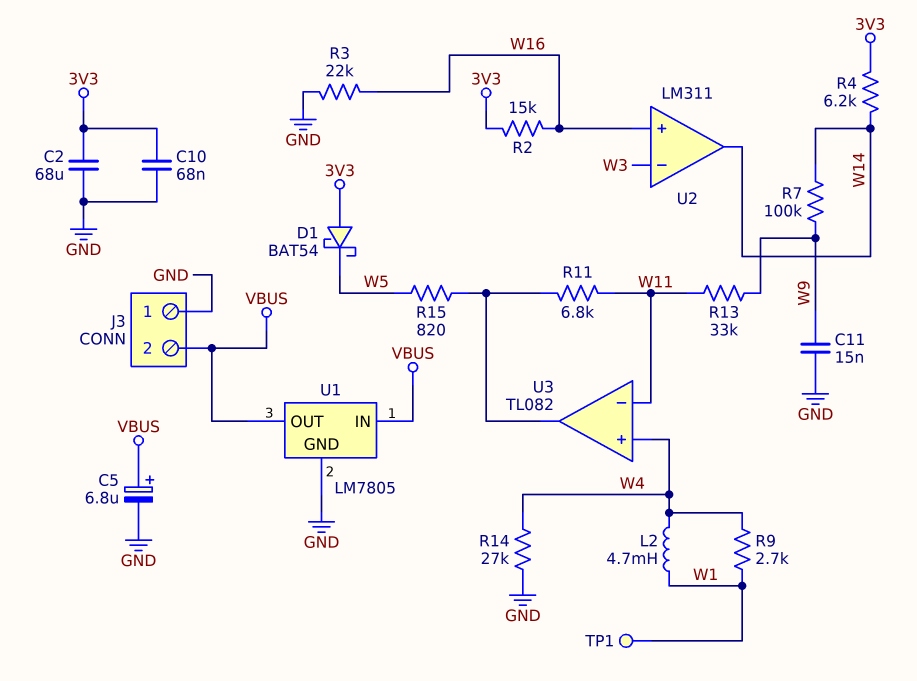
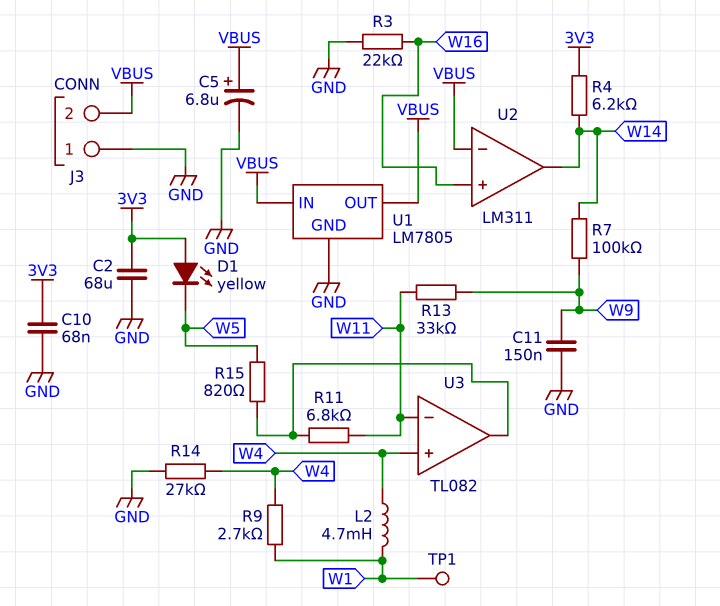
C11: 15nF (GND, W9) -> 150nF (GND, W9)
D1: schottky BAT54 (A 3V3, K W5) -> LED yellow (A 3V3, K W5)
R2: 15k (3V3, W16) -> none
U2 pin in-: W3 -> VBUS

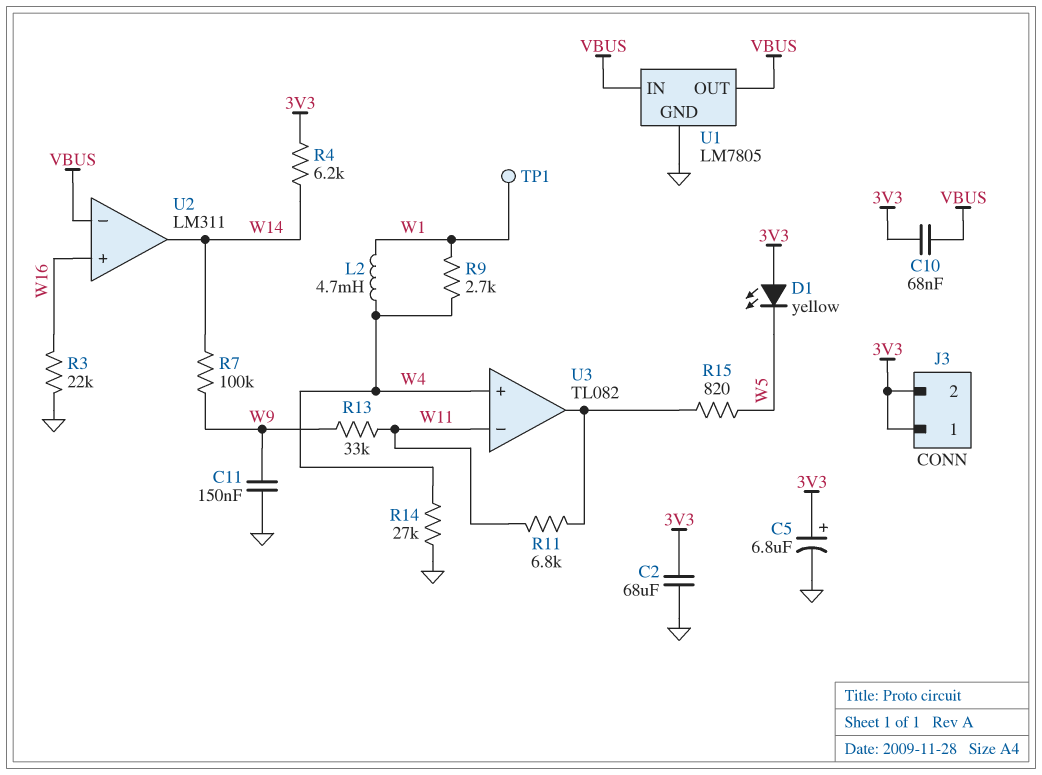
C5: 6.8uF (plus VBUS, minus GND) -> 6.8uF (plus 3V3, minus GND)
C10: 68nF (3V3, GND) -> 68nF (3V3, VBUS)
J3 pin 1: GND -> 3V3
J3 pin 2: VBUS -> 3V3

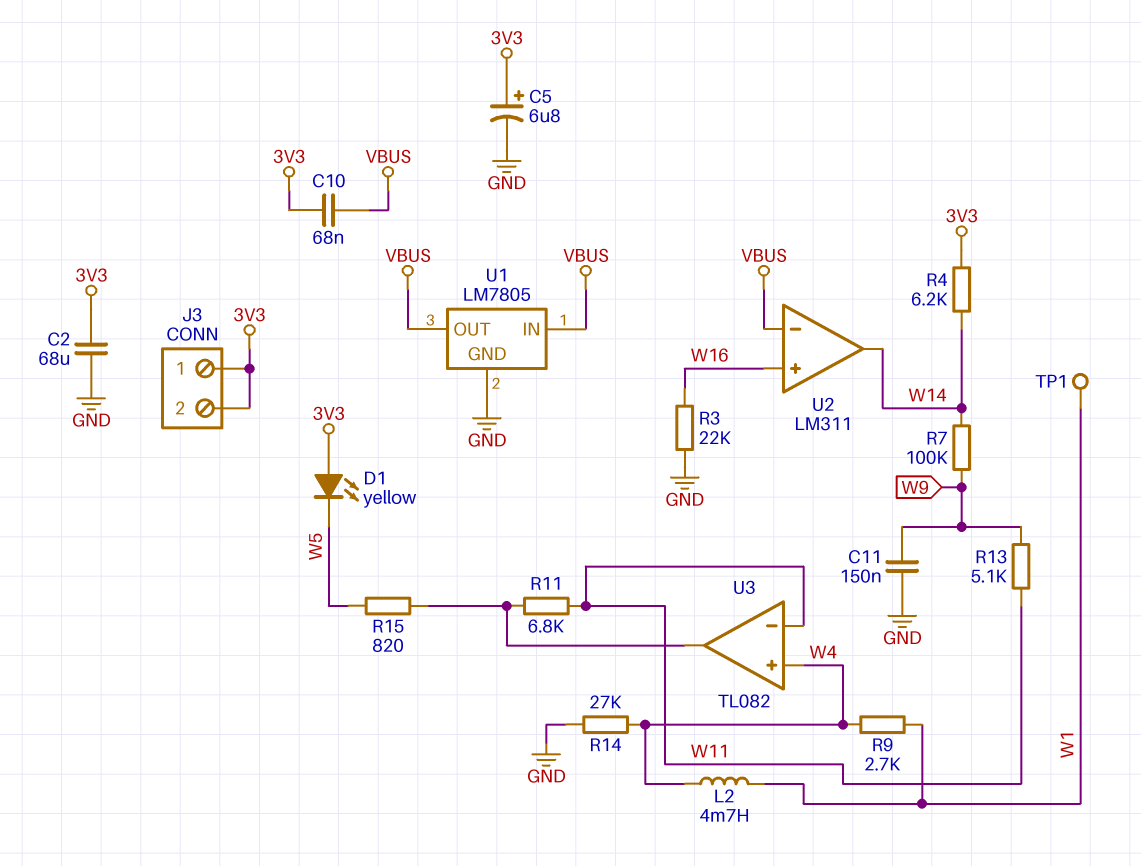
R13: 33k (W9, W11) -> 5.1k (W9, W11)

